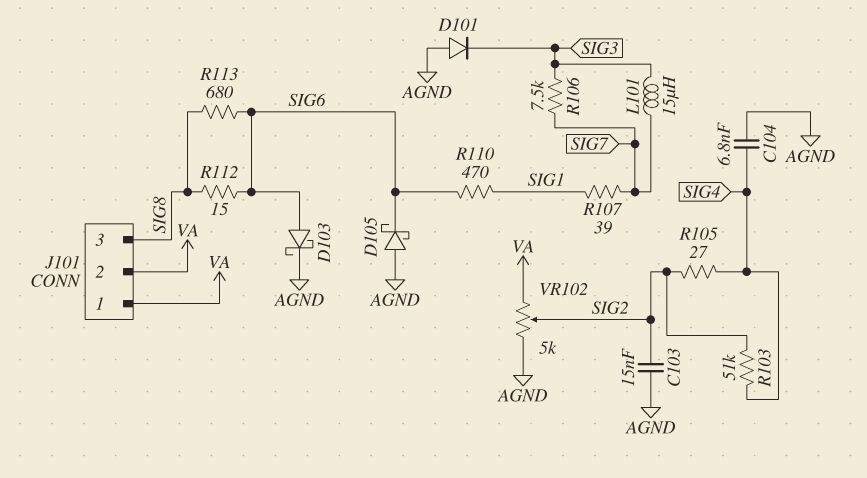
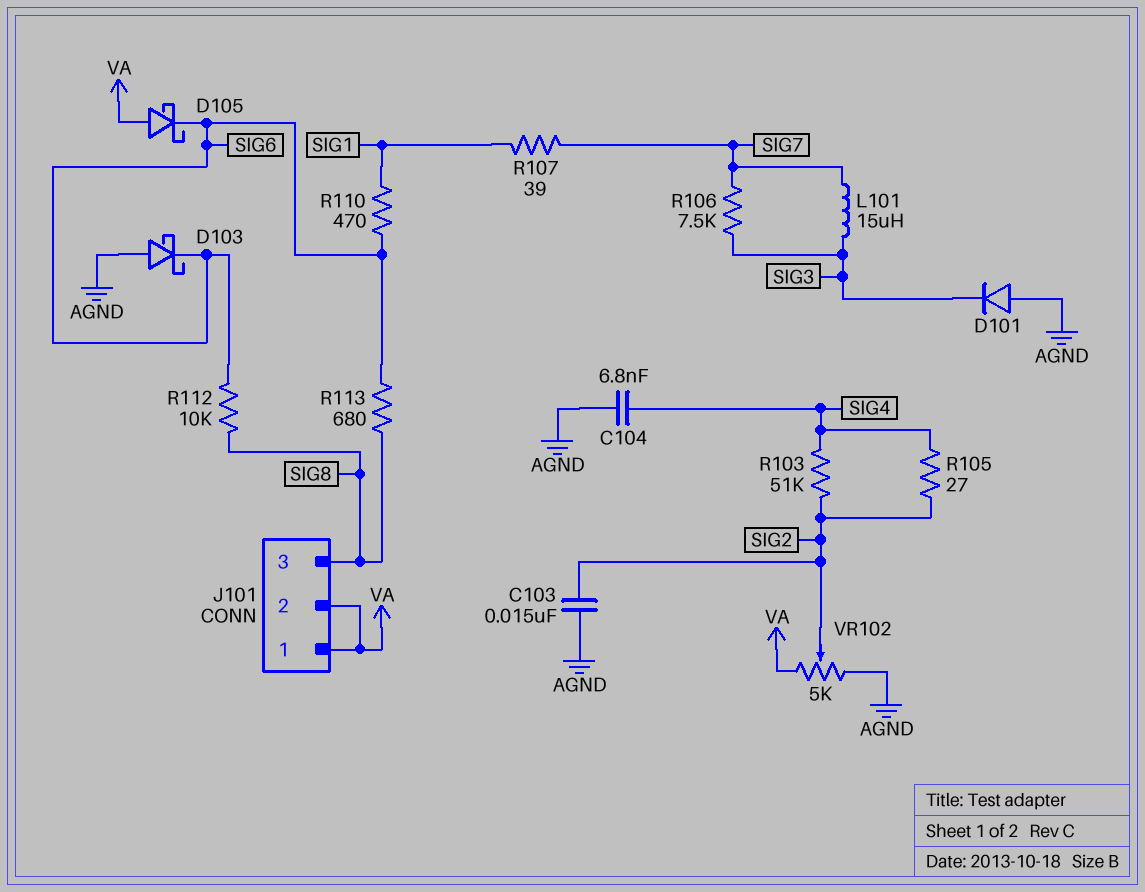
D103: schottky (A SIG6, K AGND) -> schottky (A AGND, K SIG6)
D105: schottky (A AGND, K SIG6) -> schottky (A VA, K SIG6)
R112: 15 (SIG6, SIG8) -> 10k (SIG6, SIG8)

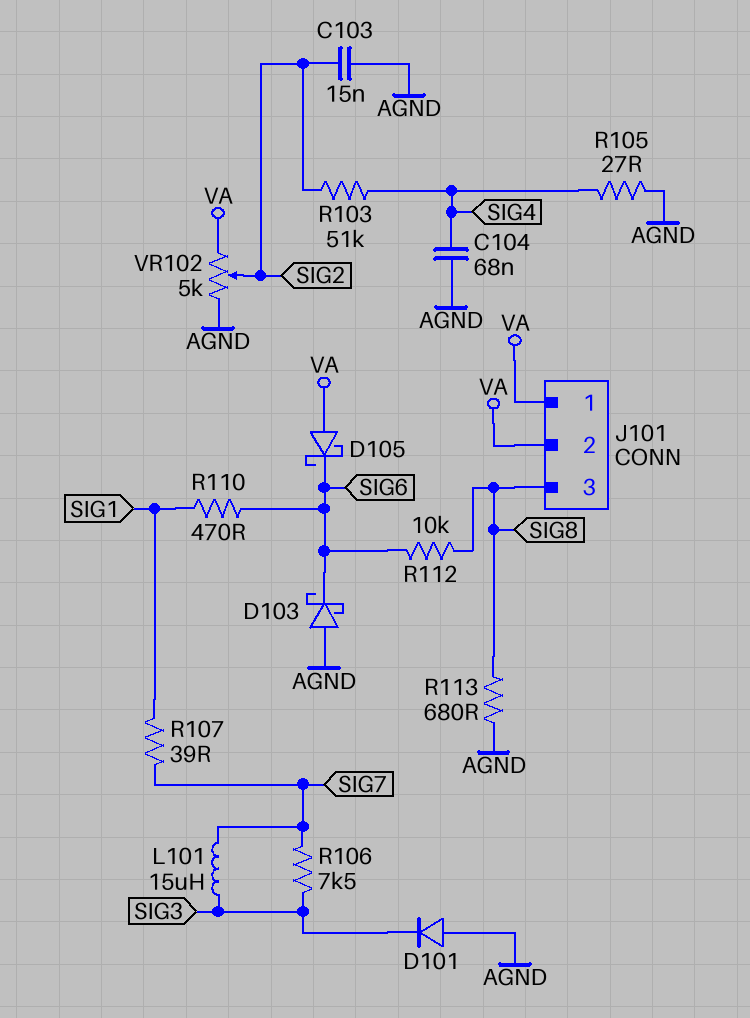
C104: 6.8nF (AGND, SIG4) -> 68nF (AGND, SIG4)
R105: 27 (SIG2, SIG4) -> 27 (AGND, SIG4)
R113: 680 (SIG6, SIG8) -> 680 (AGND, SIG8)

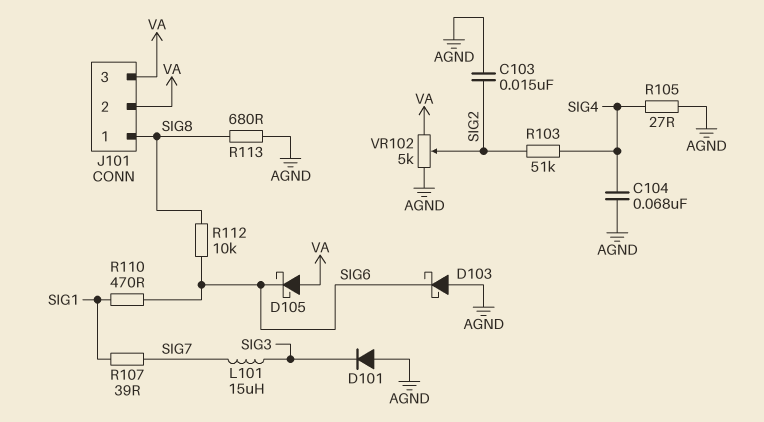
J101 pin 1: VA -> SIG8
J101 pin 3: SIG8 -> VA
R106: 7.5k (SIG3, SIG7) -> none

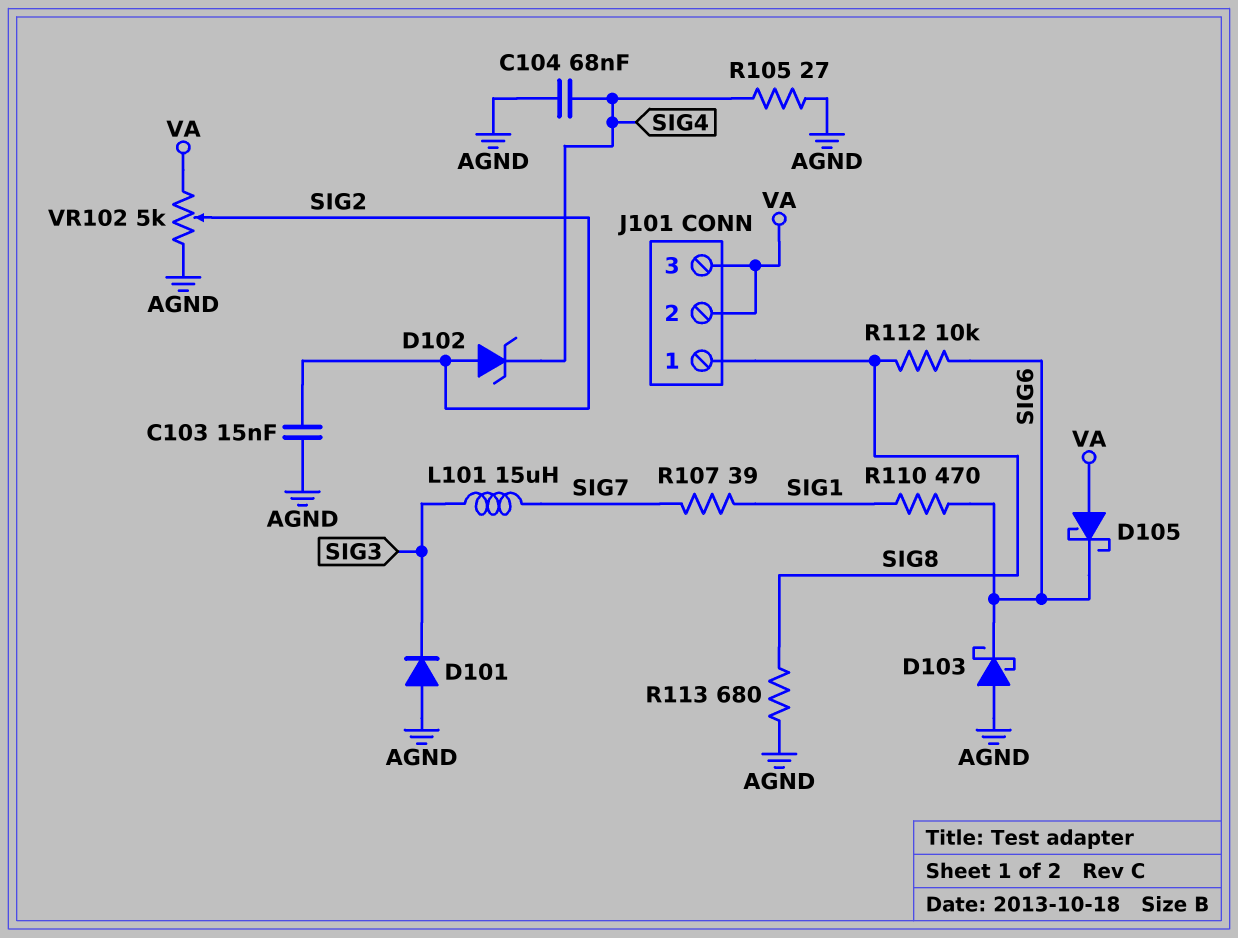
D102: none -> zener (A SIG2, K SIG4)
R103: 51k (SIG2, SIG4) -> none

